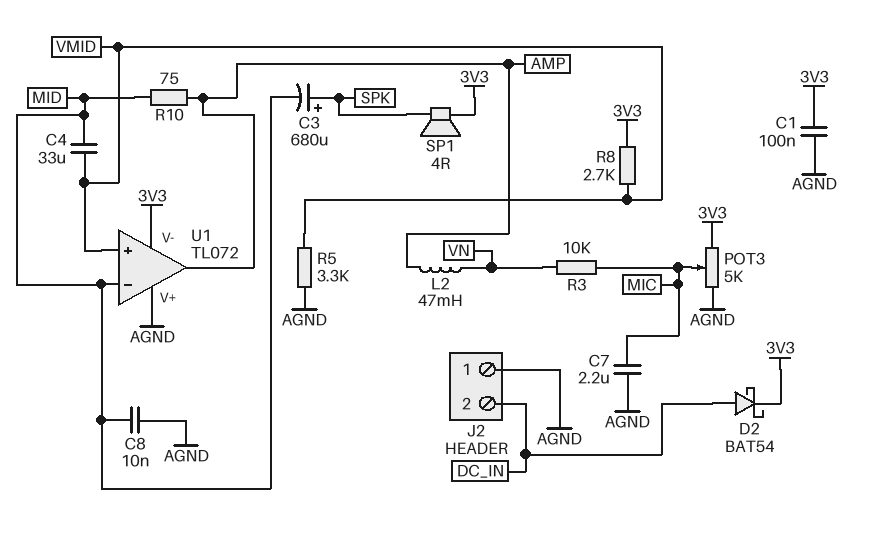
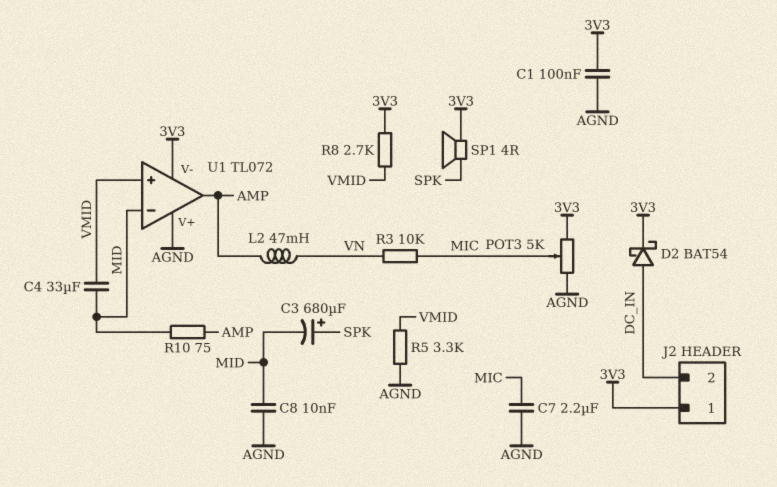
J2 pin 1: AGND -> 3V3

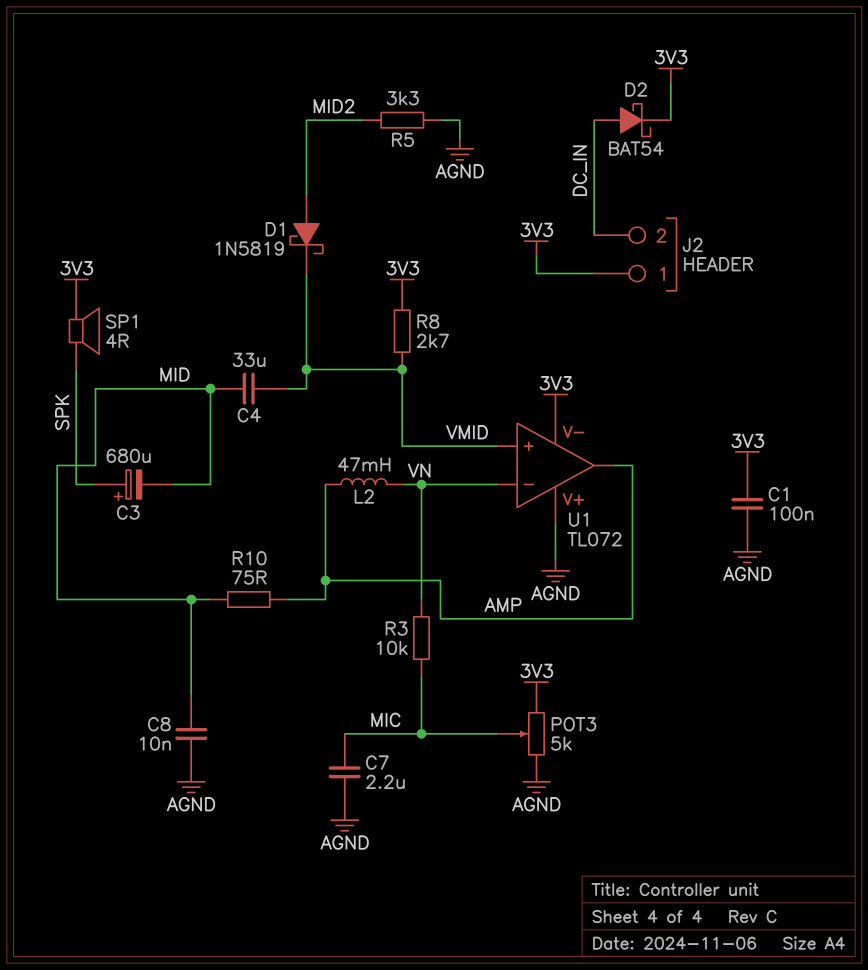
D1: none -> schottky 1N5819 (A MID2, K VMID)
R5: 3.3k (AGND, VMID) -> 3.3k (AGND, MID2)
U1 pin in-: MID -> VN

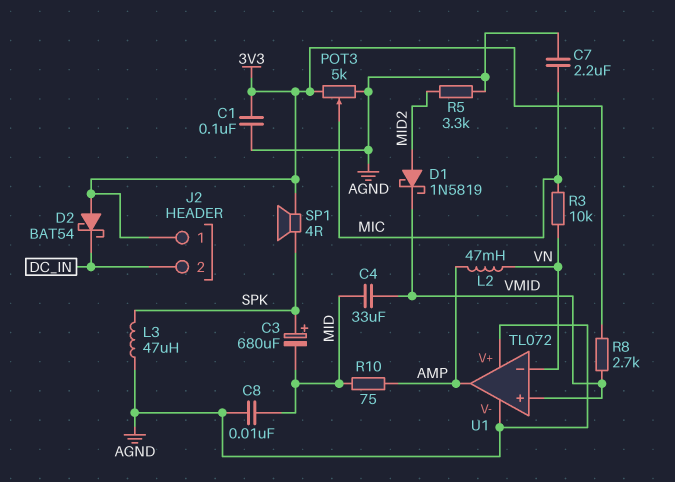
D2: schottky BAT54 (A DC_IN, K 3V3) -> schottky BAT54 (A 3V3, K DC_IN)
L3: none -> 47uH (AGND, SPK)
U1 pin V-: 3V3 -> AGND

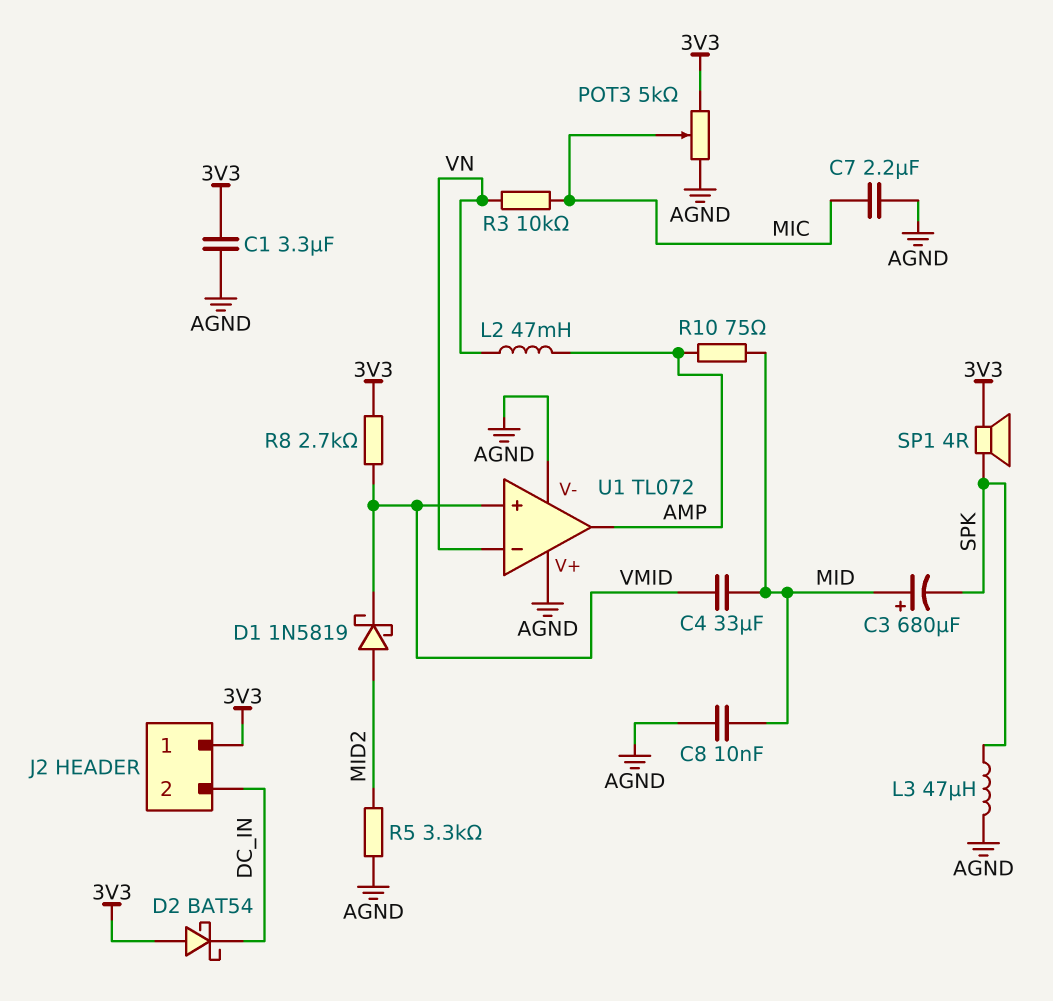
C1: 100nF (3V3, AGND) -> 3.3uF (3V3, AGND)
C3: 680uF (plus SPK, minus MID) -> 680uF (plus MID, minus SPK)

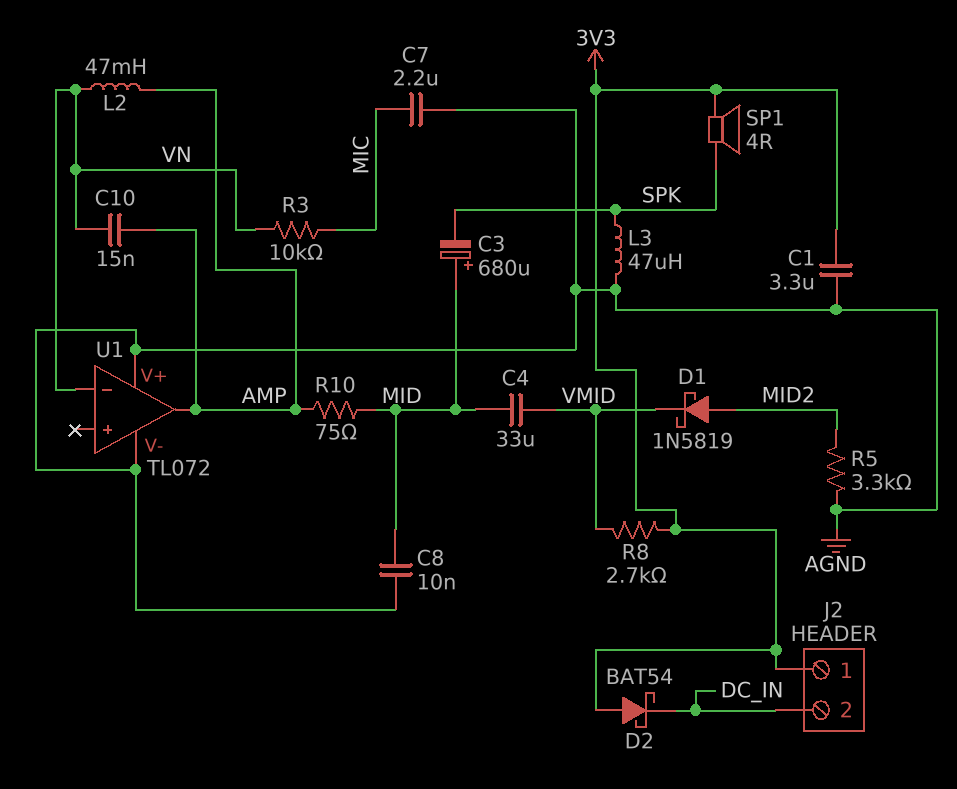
C10: none -> 15nF (AMP, VN)
POT3: 5k (3V3, AGND, wiper MIC) -> none
U1 pin in+: VMID -> none

